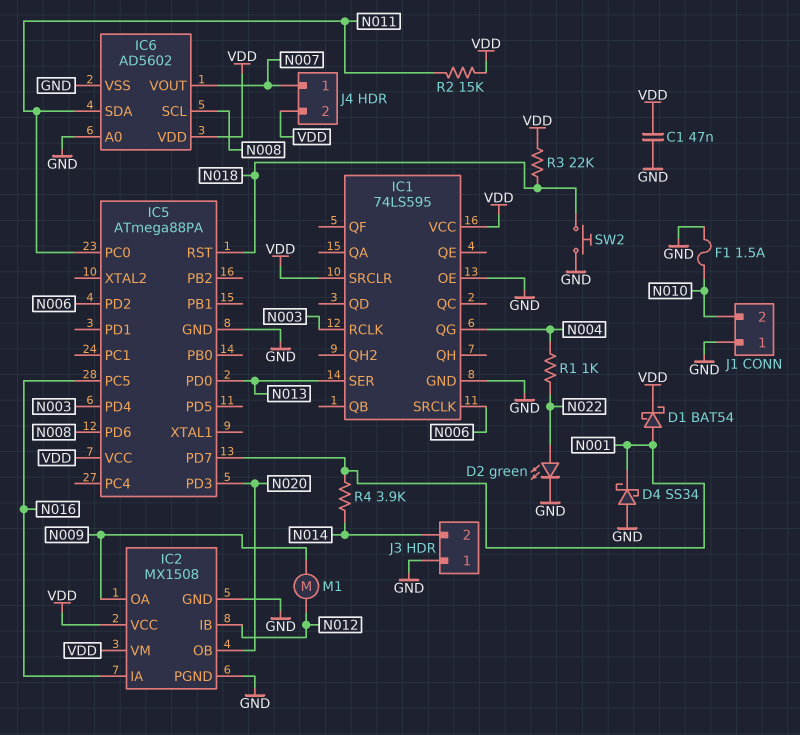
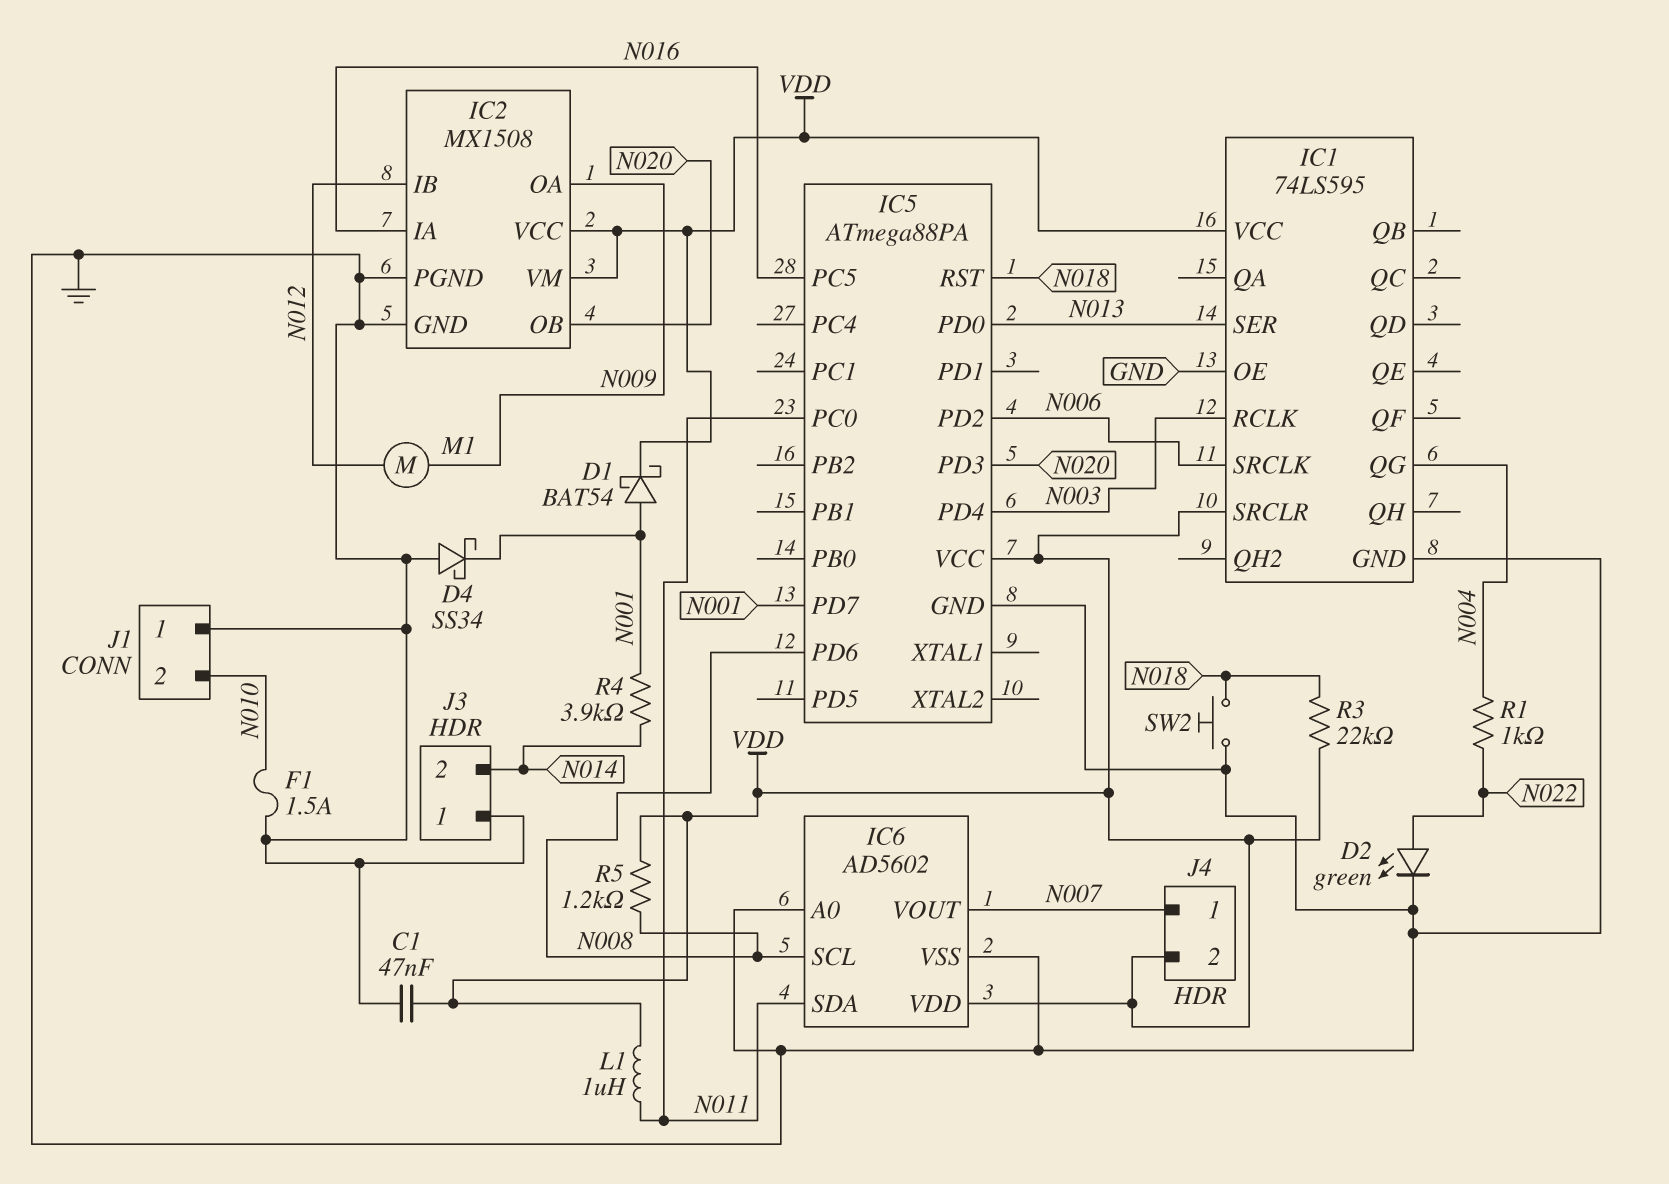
L1: none -> 1uH (N011, VDD)
R2: 15k (N011, VDD) -> none
R5: none -> 1.2k (N008, VDD)

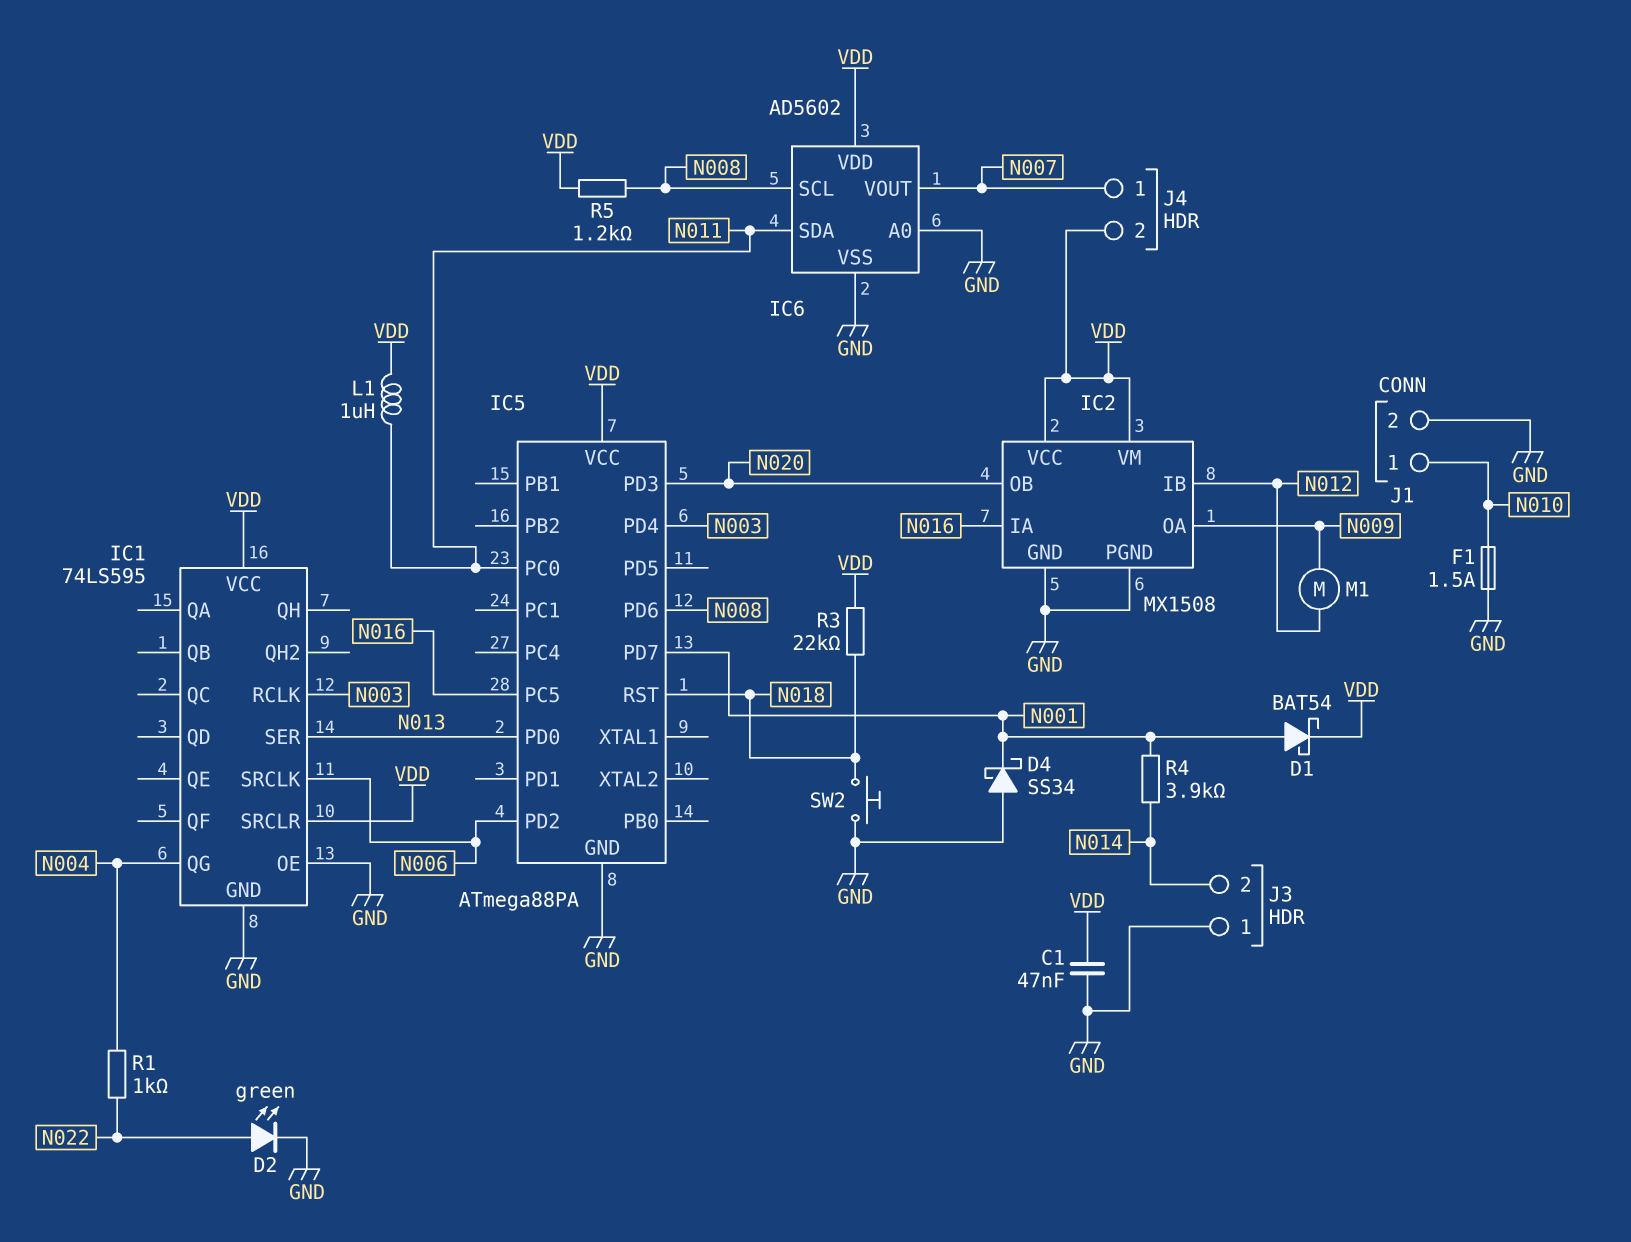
J1 pin 1: GND -> N010
J1 pin 2: N010 -> GND

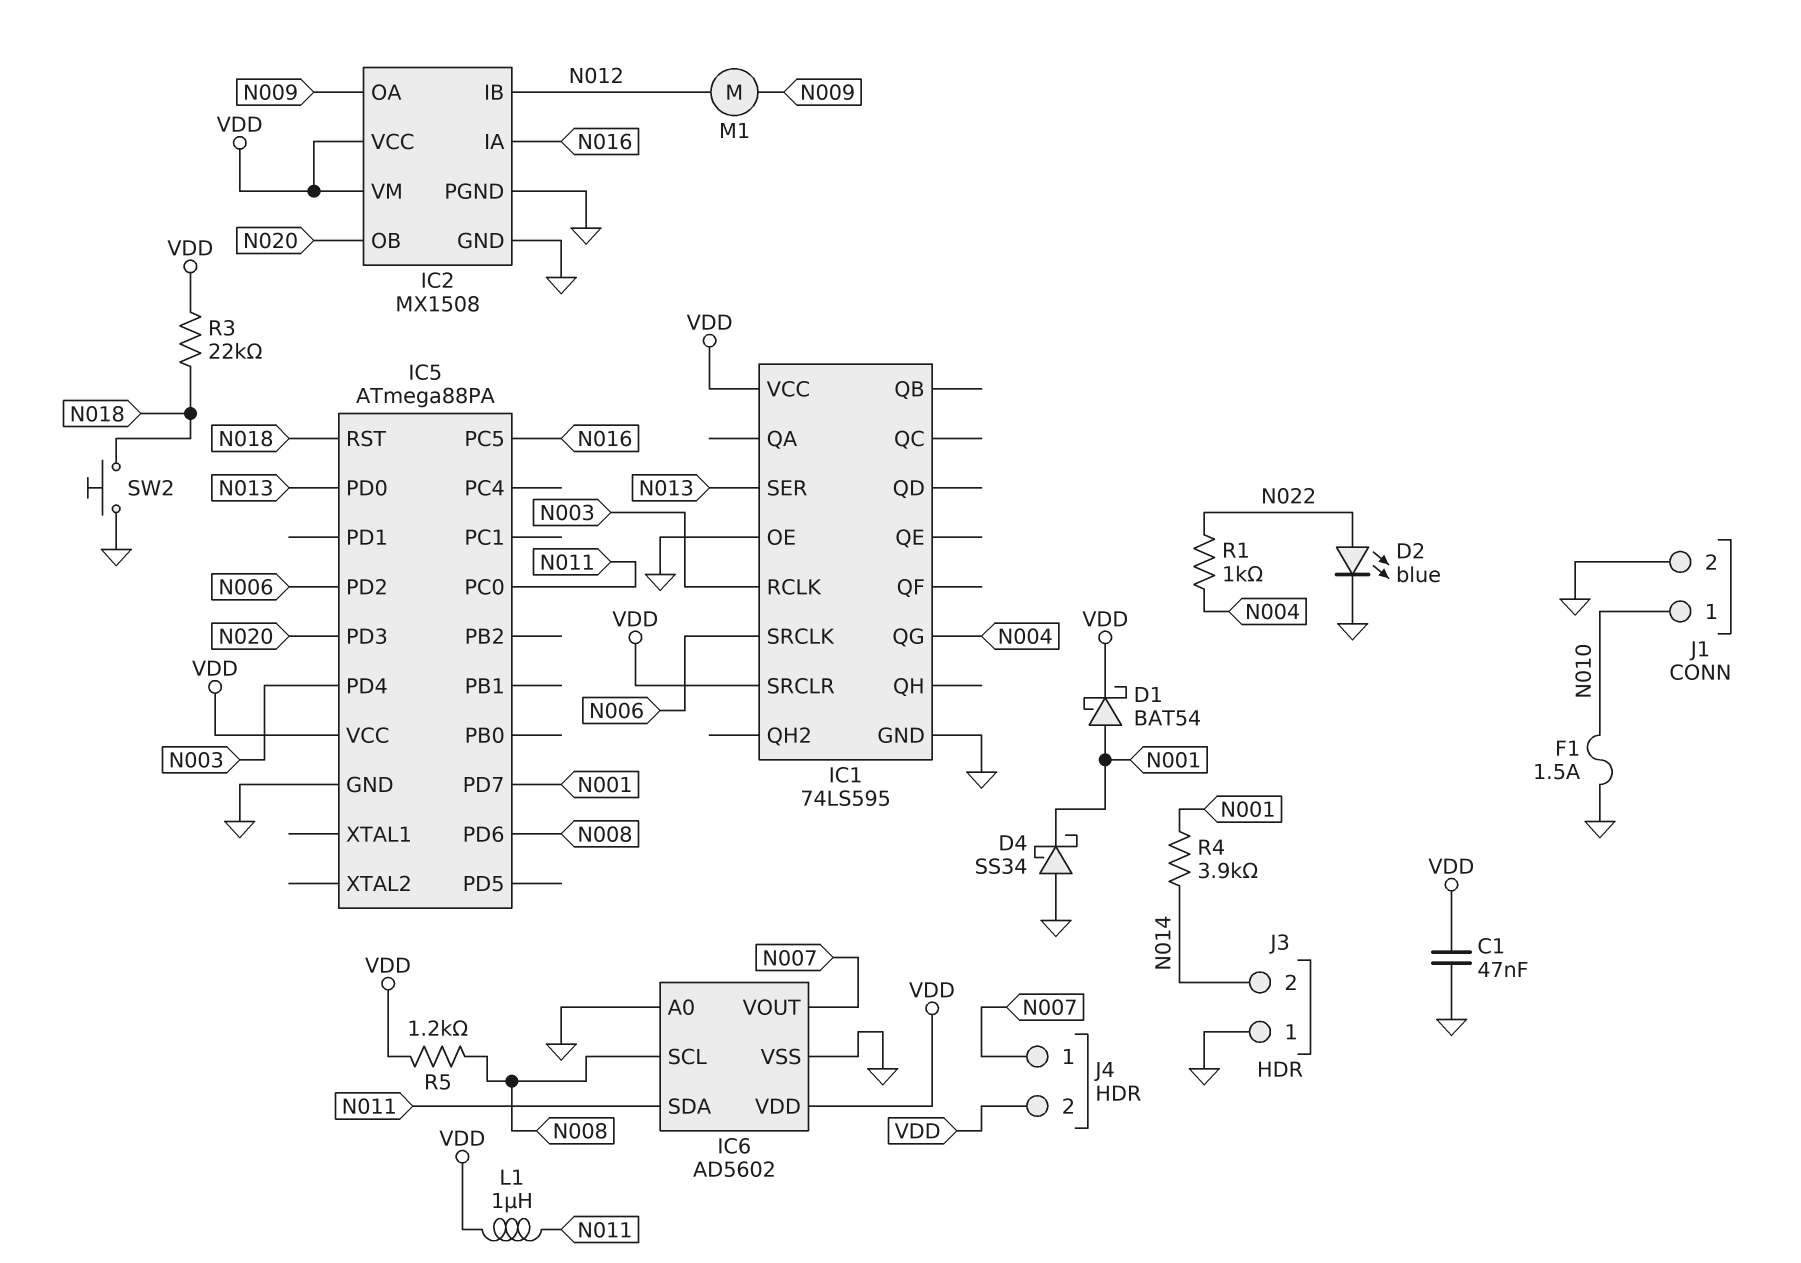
D2: LED green (A N022, K GND) -> LED blue (A N022, K GND)

